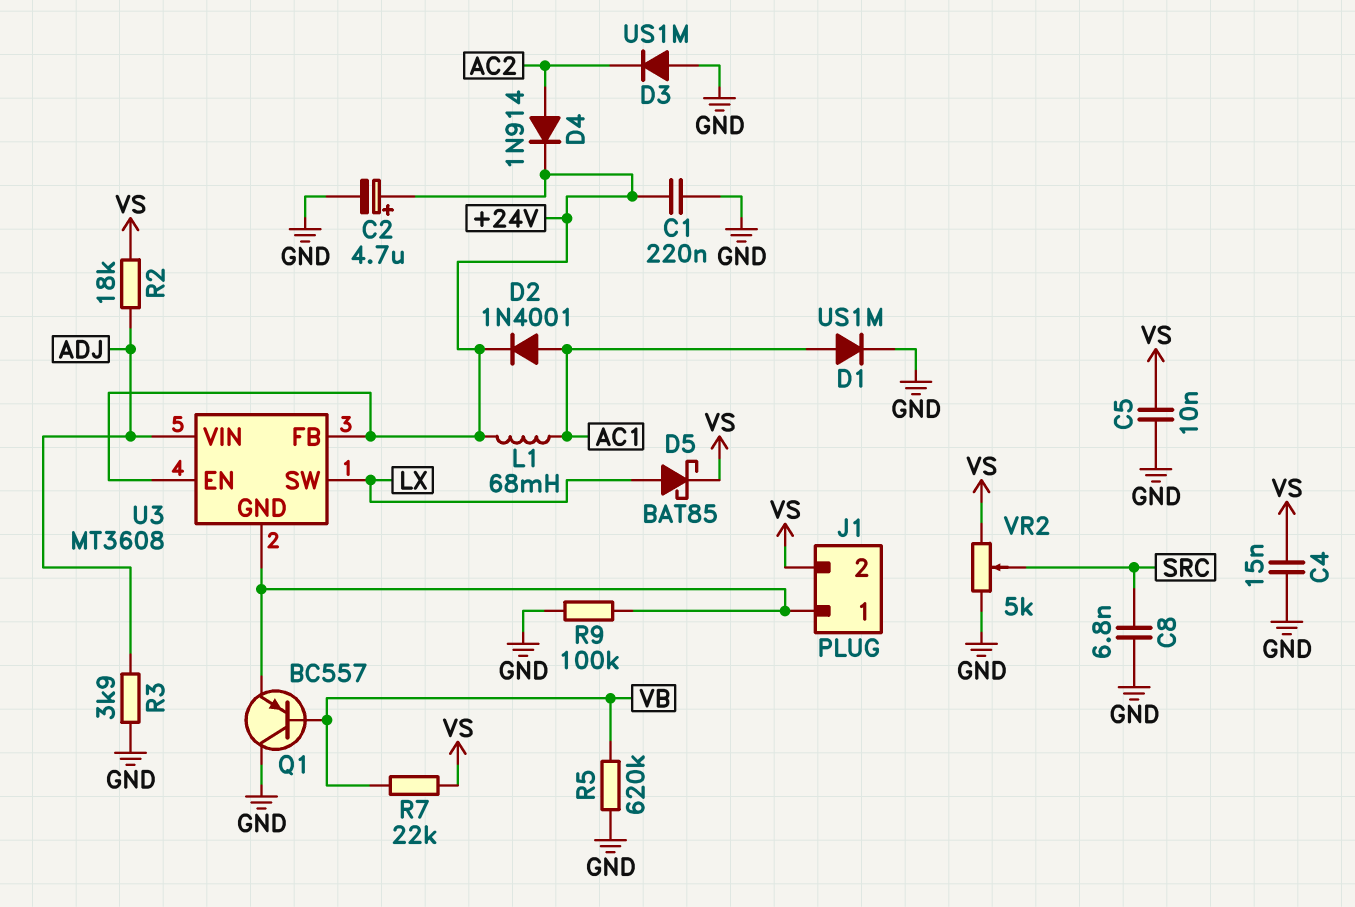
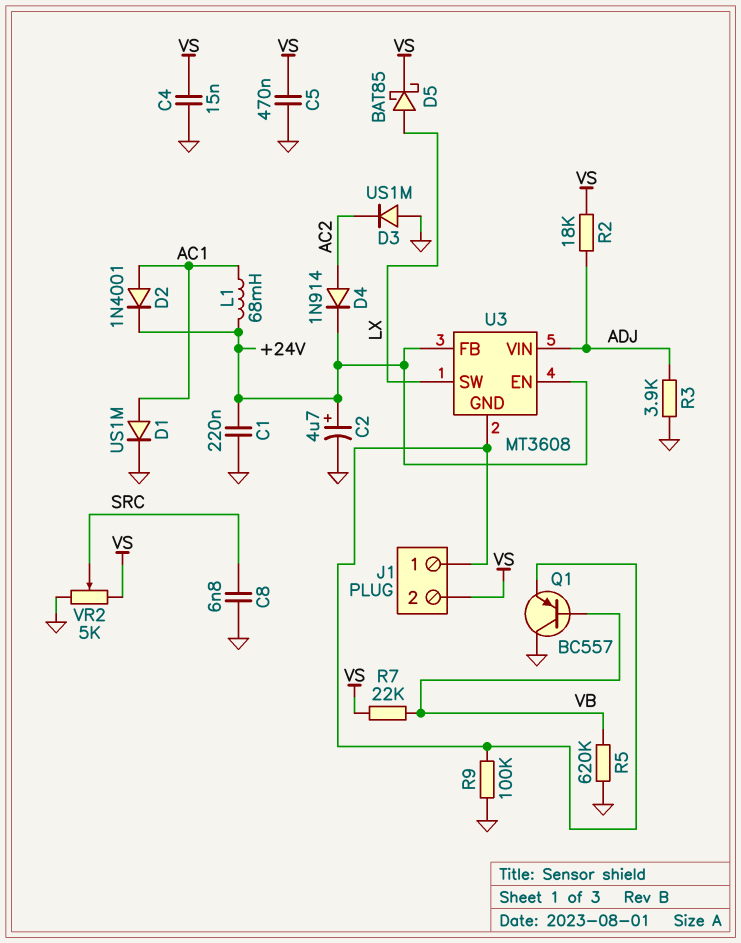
C5: 10nF (GND, VS) -> 470nF (GND, VS)

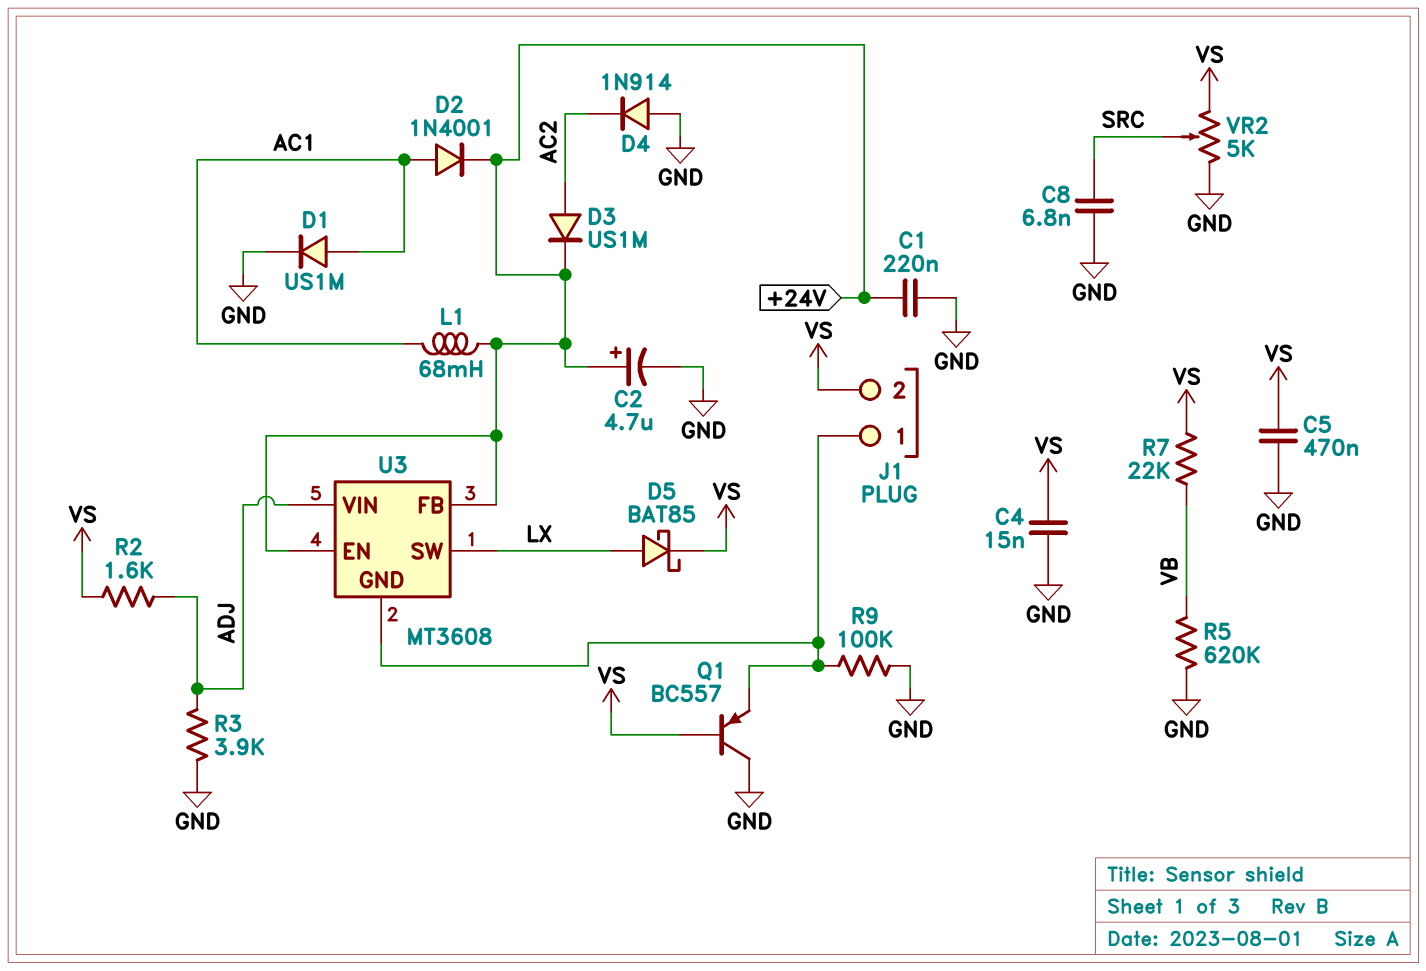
D3: diode US1M (A GND, K AC2) -> diode US1M (A AC2, K +24V)
D4: diode 1N914 (A AC2, K +24V) -> diode 1N914 (A GND, K AC2)
Q1: PNP BC557 (B VB, C GND, E J1/1) -> PNP BC557 (B VS, C GND, E J1/1)
R2: 18k (ADJ, VS) -> 1.6k (ADJ, VS)

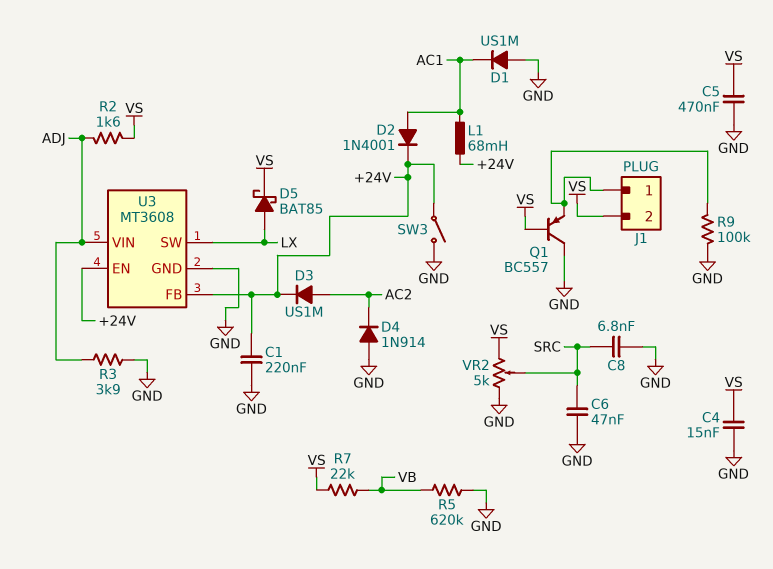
C2: 4.7uF (plus +24V, minus GND) -> none
C6: none -> 47nF (GND, SRC)
D1: diode US1M (A AC1, K GND) -> diode US1M (A GND, K AC1)
SW3: none -> switch (+24V, GND)
U3 pin GND: J1/1 -> GND

